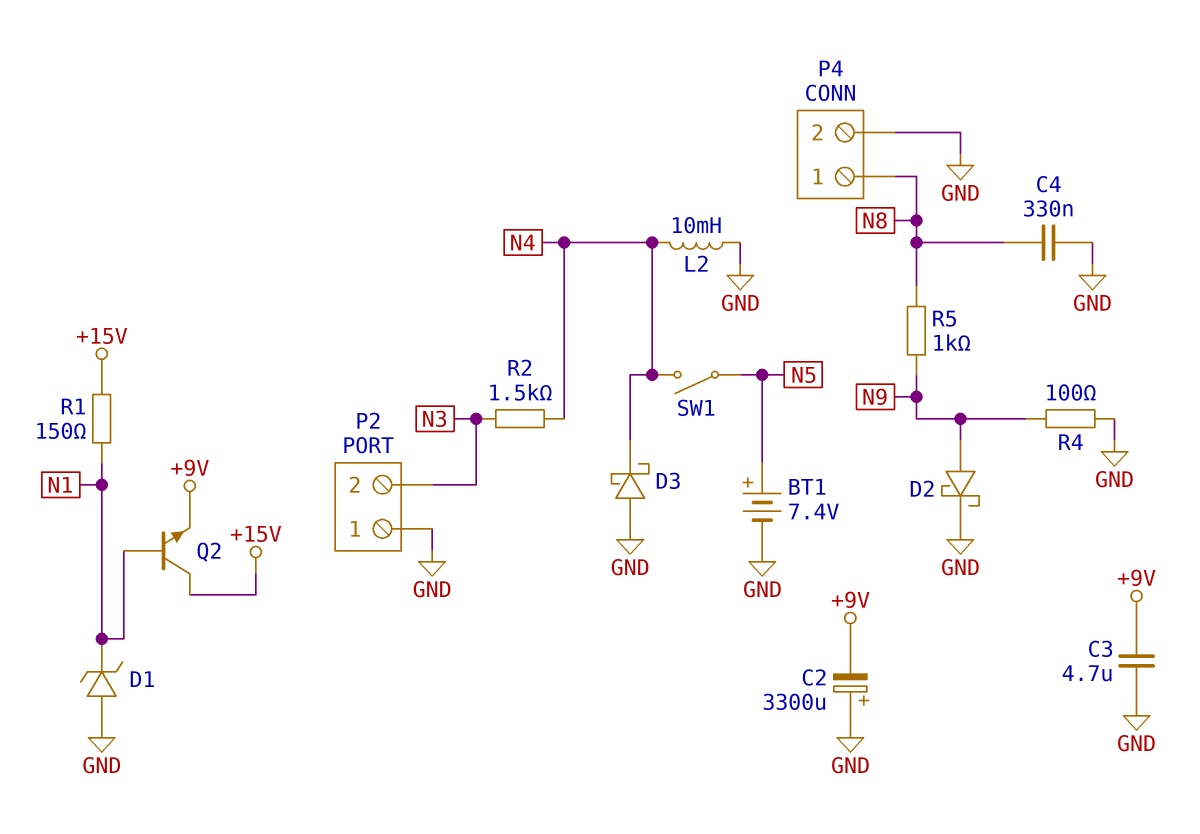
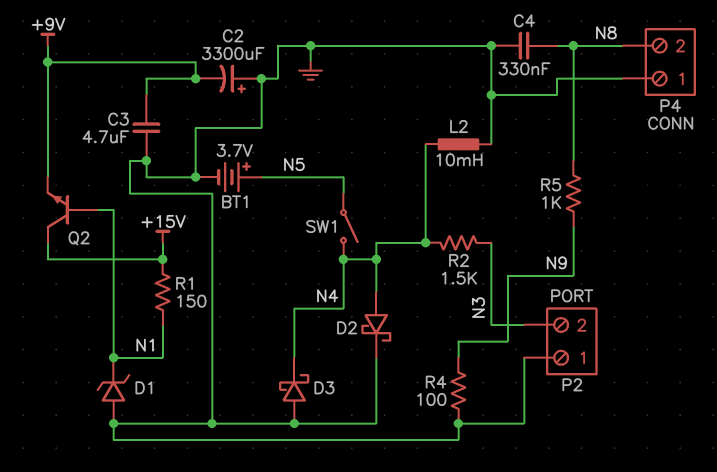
BT1: 7.4V (plus N5, minus GND) -> 3.7V (plus N5, minus GND)
D2: schottky (A N9, K GND) -> schottky (A N4, K GND)
P4 pin 1: N8 -> GND
P4 pin 2: GND -> N8

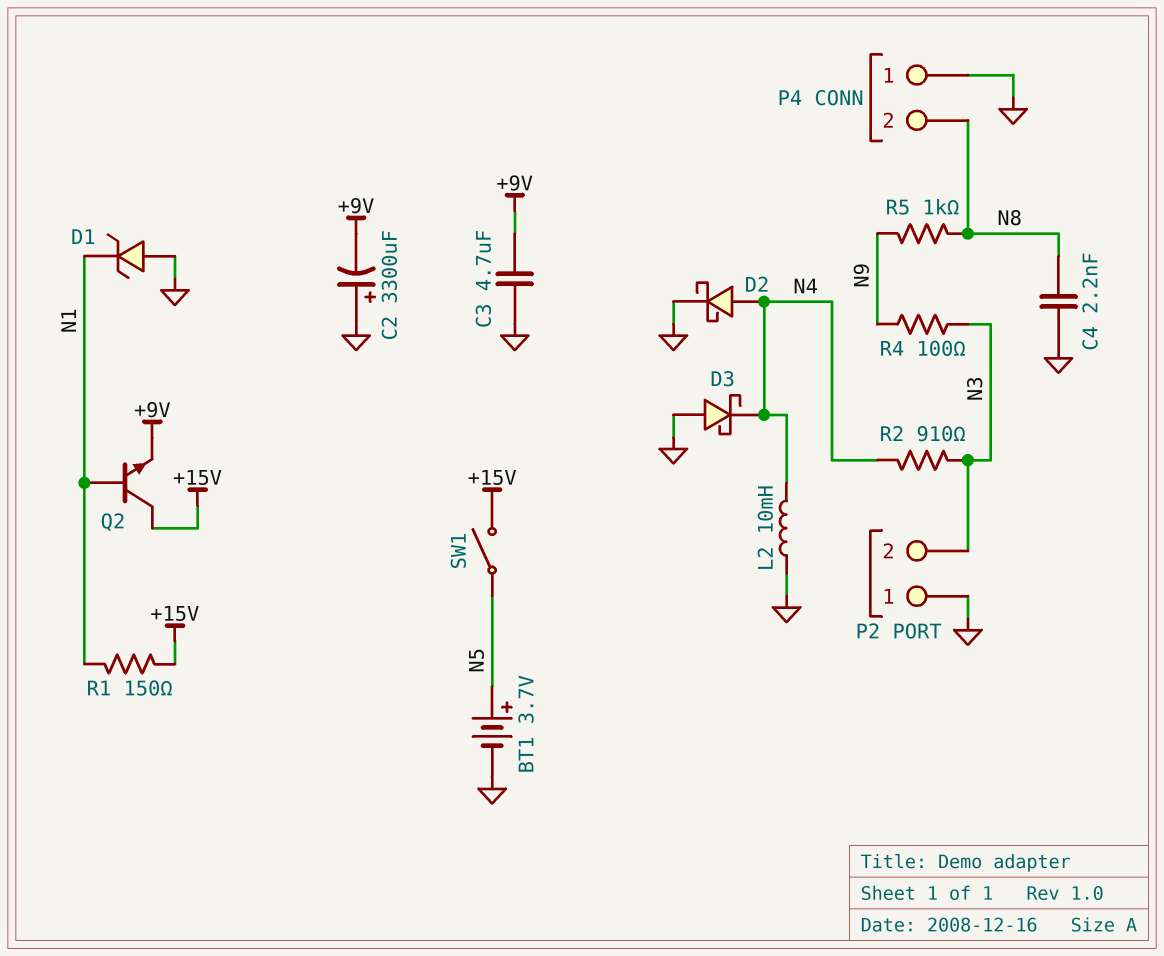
C4: 330nF (GND, N8) -> 2.2nF (GND, N8)
R2: 1.5k (N3, N4) -> 910 (N3, N4)
R4: 100 (GND, N9) -> 100 (N3, N9)
SW1: switch (N4, N5) -> switch (+15V, N5)

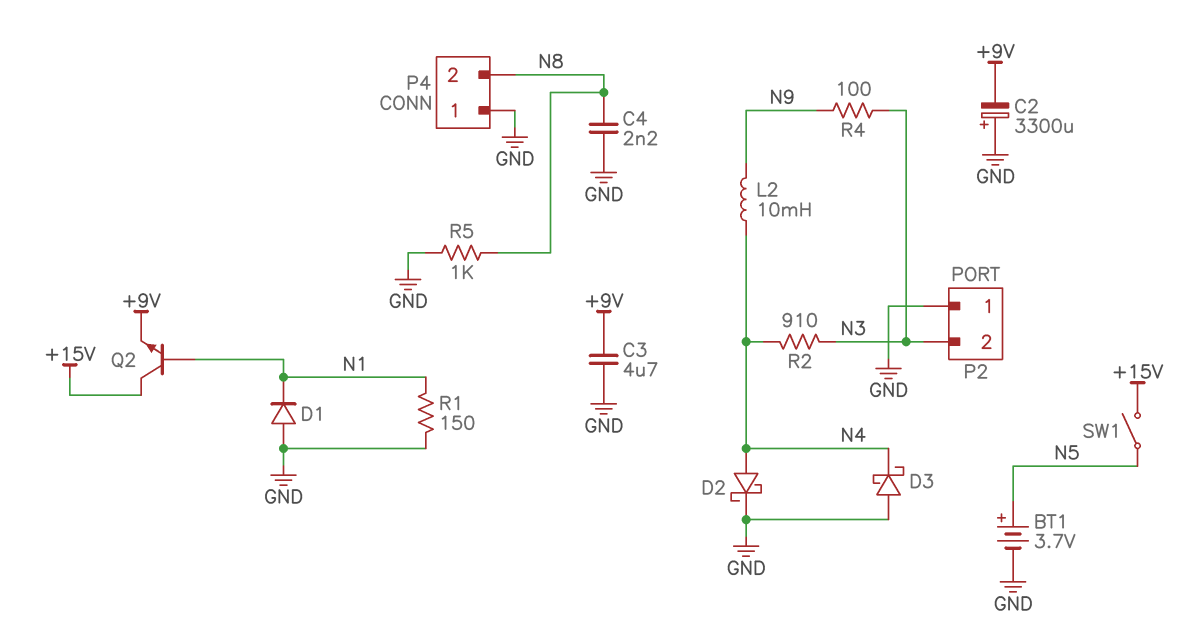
D1: zener (A GND, K N1) -> diode (A GND, K N1)
L2: 10mH (GND, N4) -> 10mH (N4, N9)
R1: 150 (+15V, N1) -> 150 (GND, N1)
R5: 1k (N8, N9) -> 1k (GND, N8)

